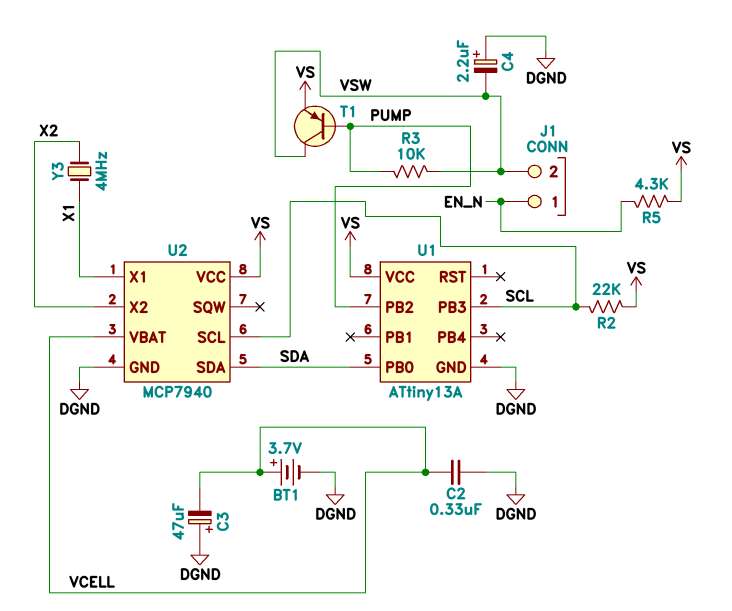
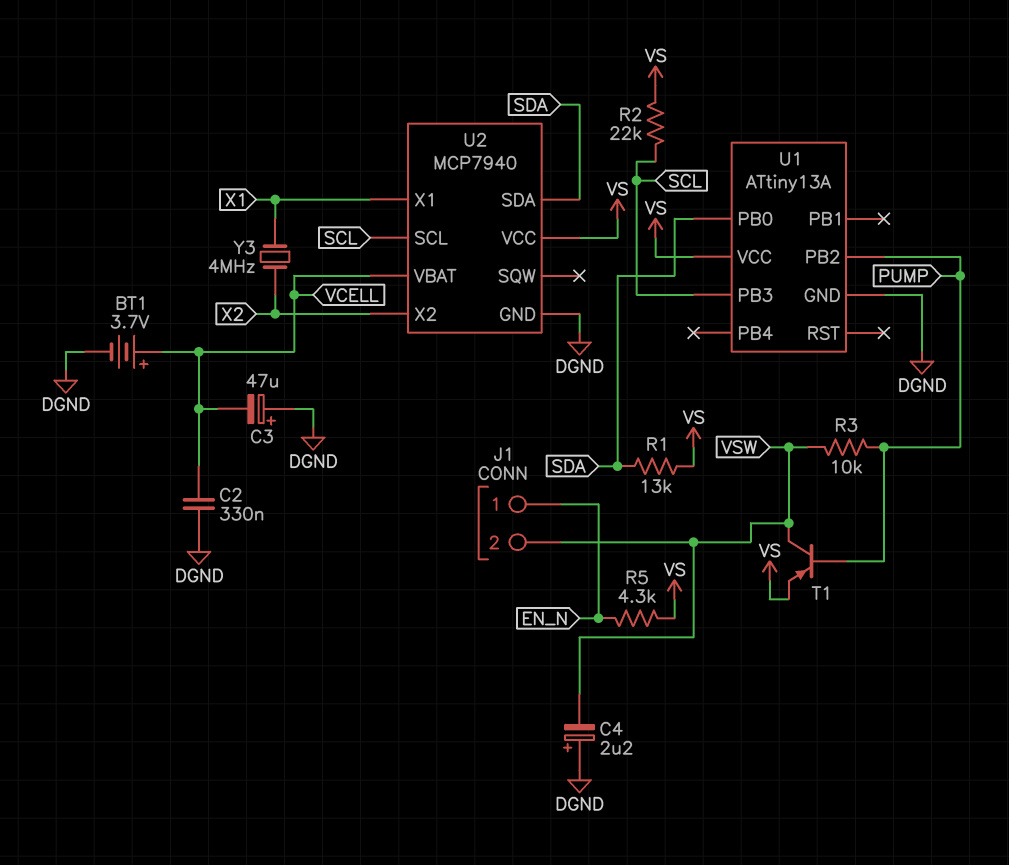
R1: none -> 13k (SDA, VS)

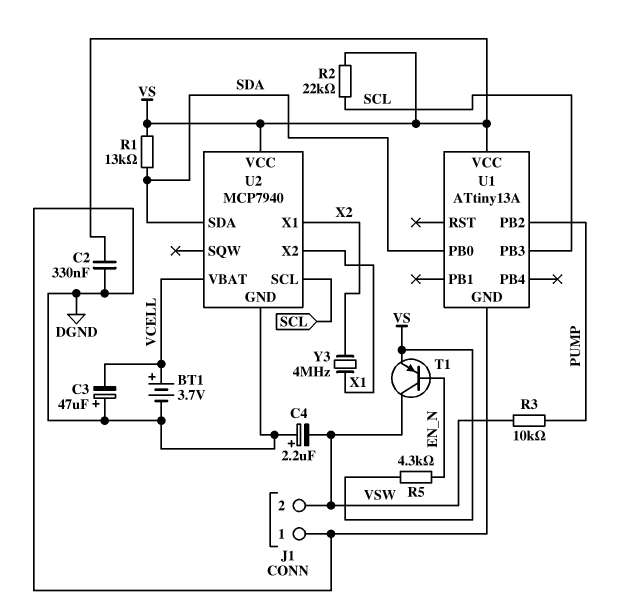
C2: 330nF (DGND, VCELL) -> 330nF (DGND, VS)
J1 pin 1: EN_N -> DGND
T1: PNP (B PUMP, C VSW, E VS) -> PNP (B EN_N, C VSW, E VS)
U2 pin X1: X1 -> X2
U2 pin X2: X2 -> X1

